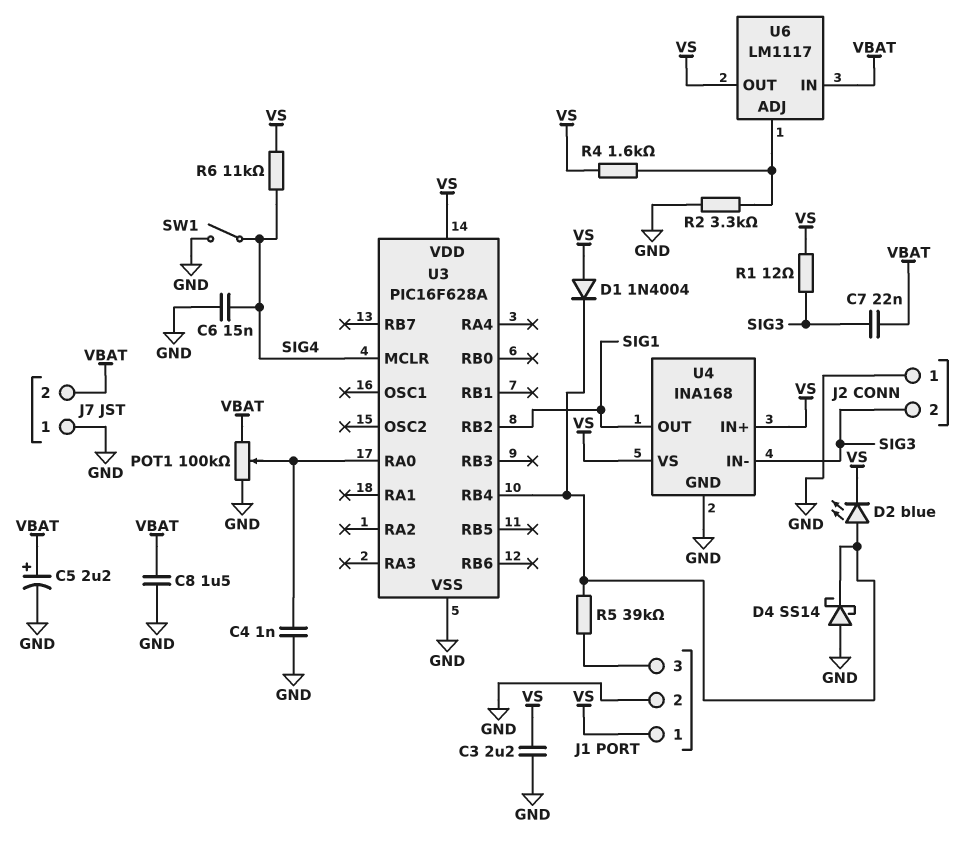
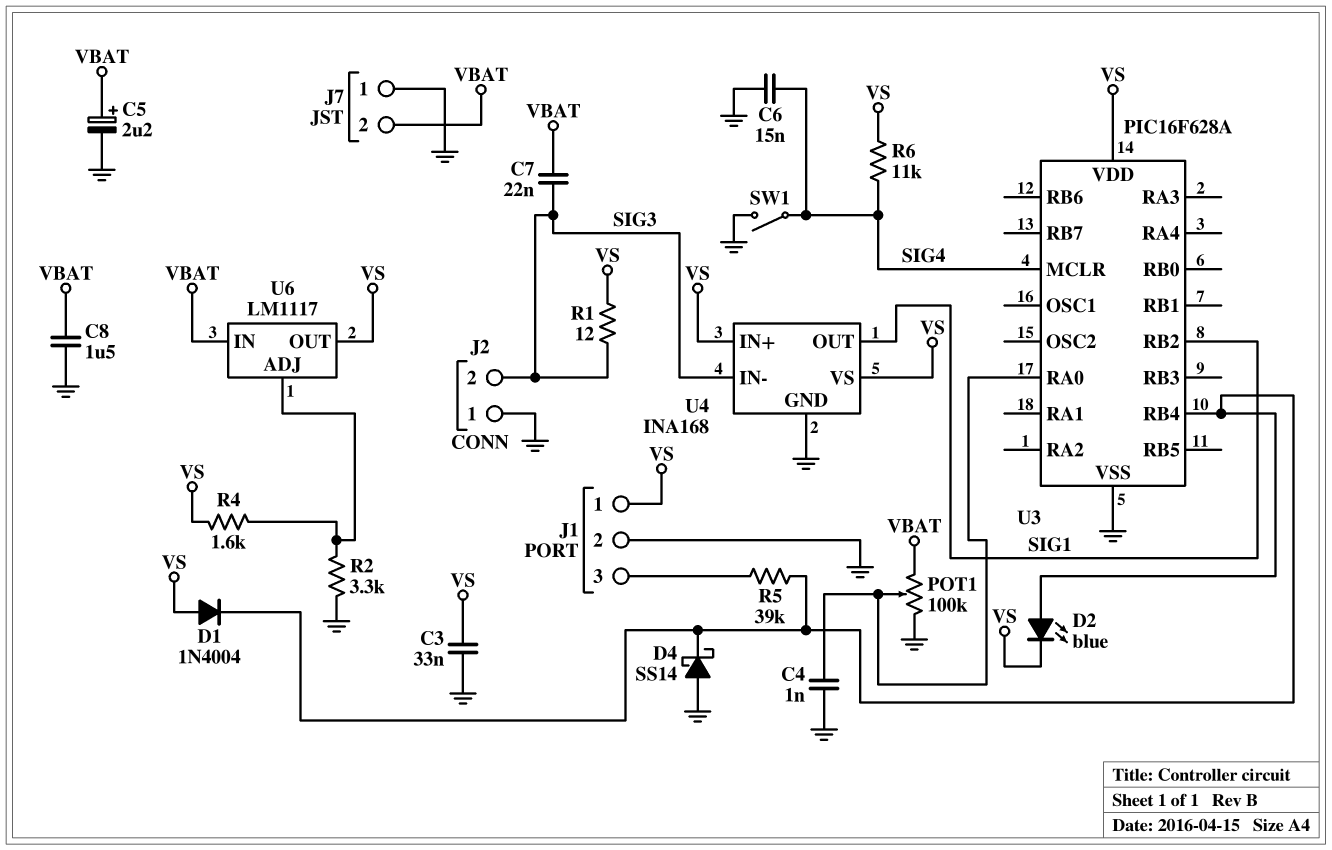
C3: 2.2uF (GND, VS) -> 33nF (GND, VS)

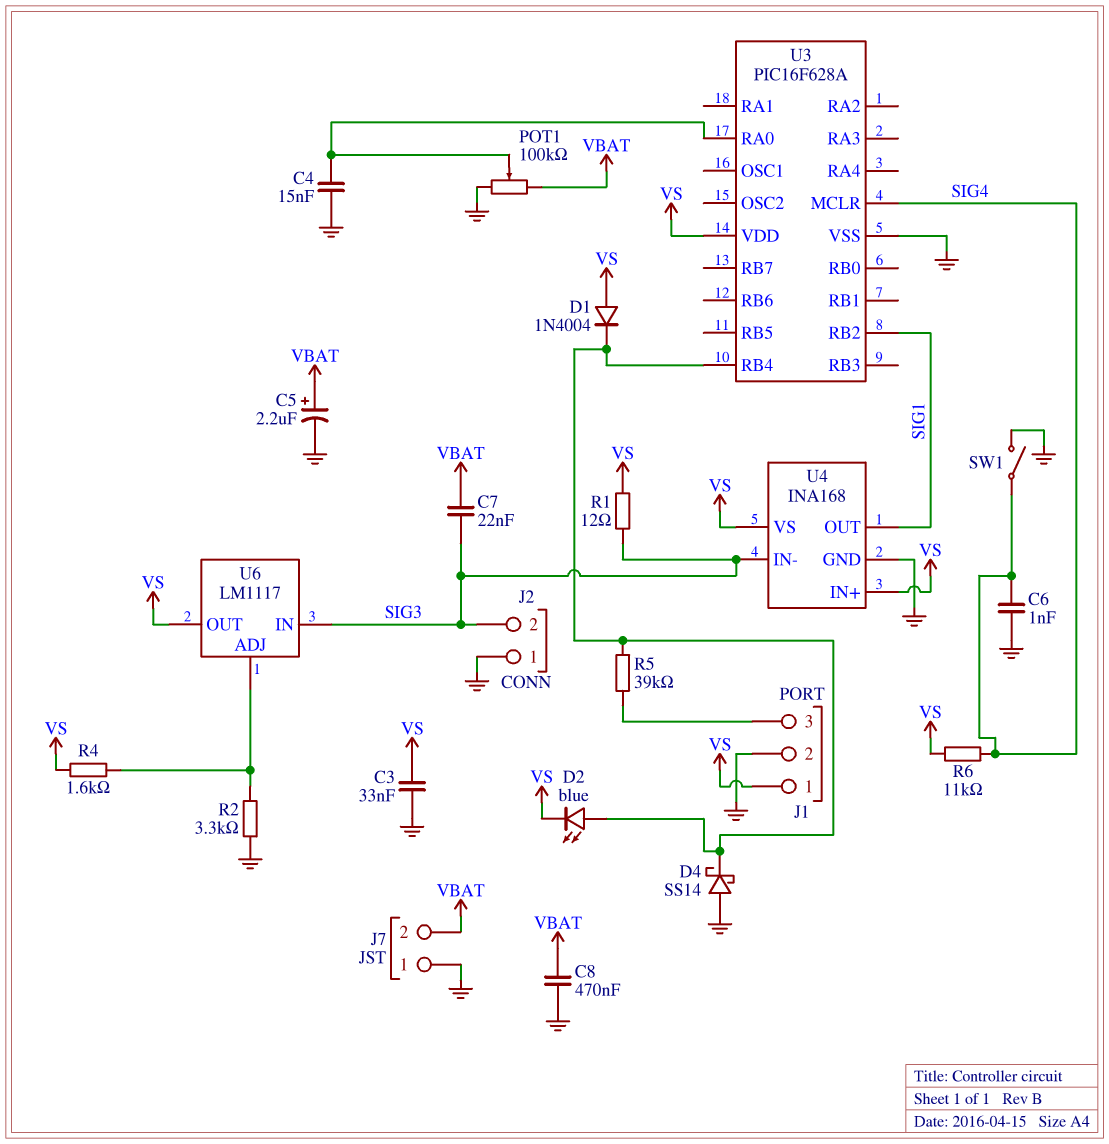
C4: 1nF (GND, U3/RA0) -> 15nF (GND, U3/RA0)
C6: 15nF (GND, SIG4) -> 1nF (GND, SIG4)
C8: 1.5uF (GND, VBAT) -> 470nF (GND, VBAT)
U6 pin IN: VBAT -> SIG3

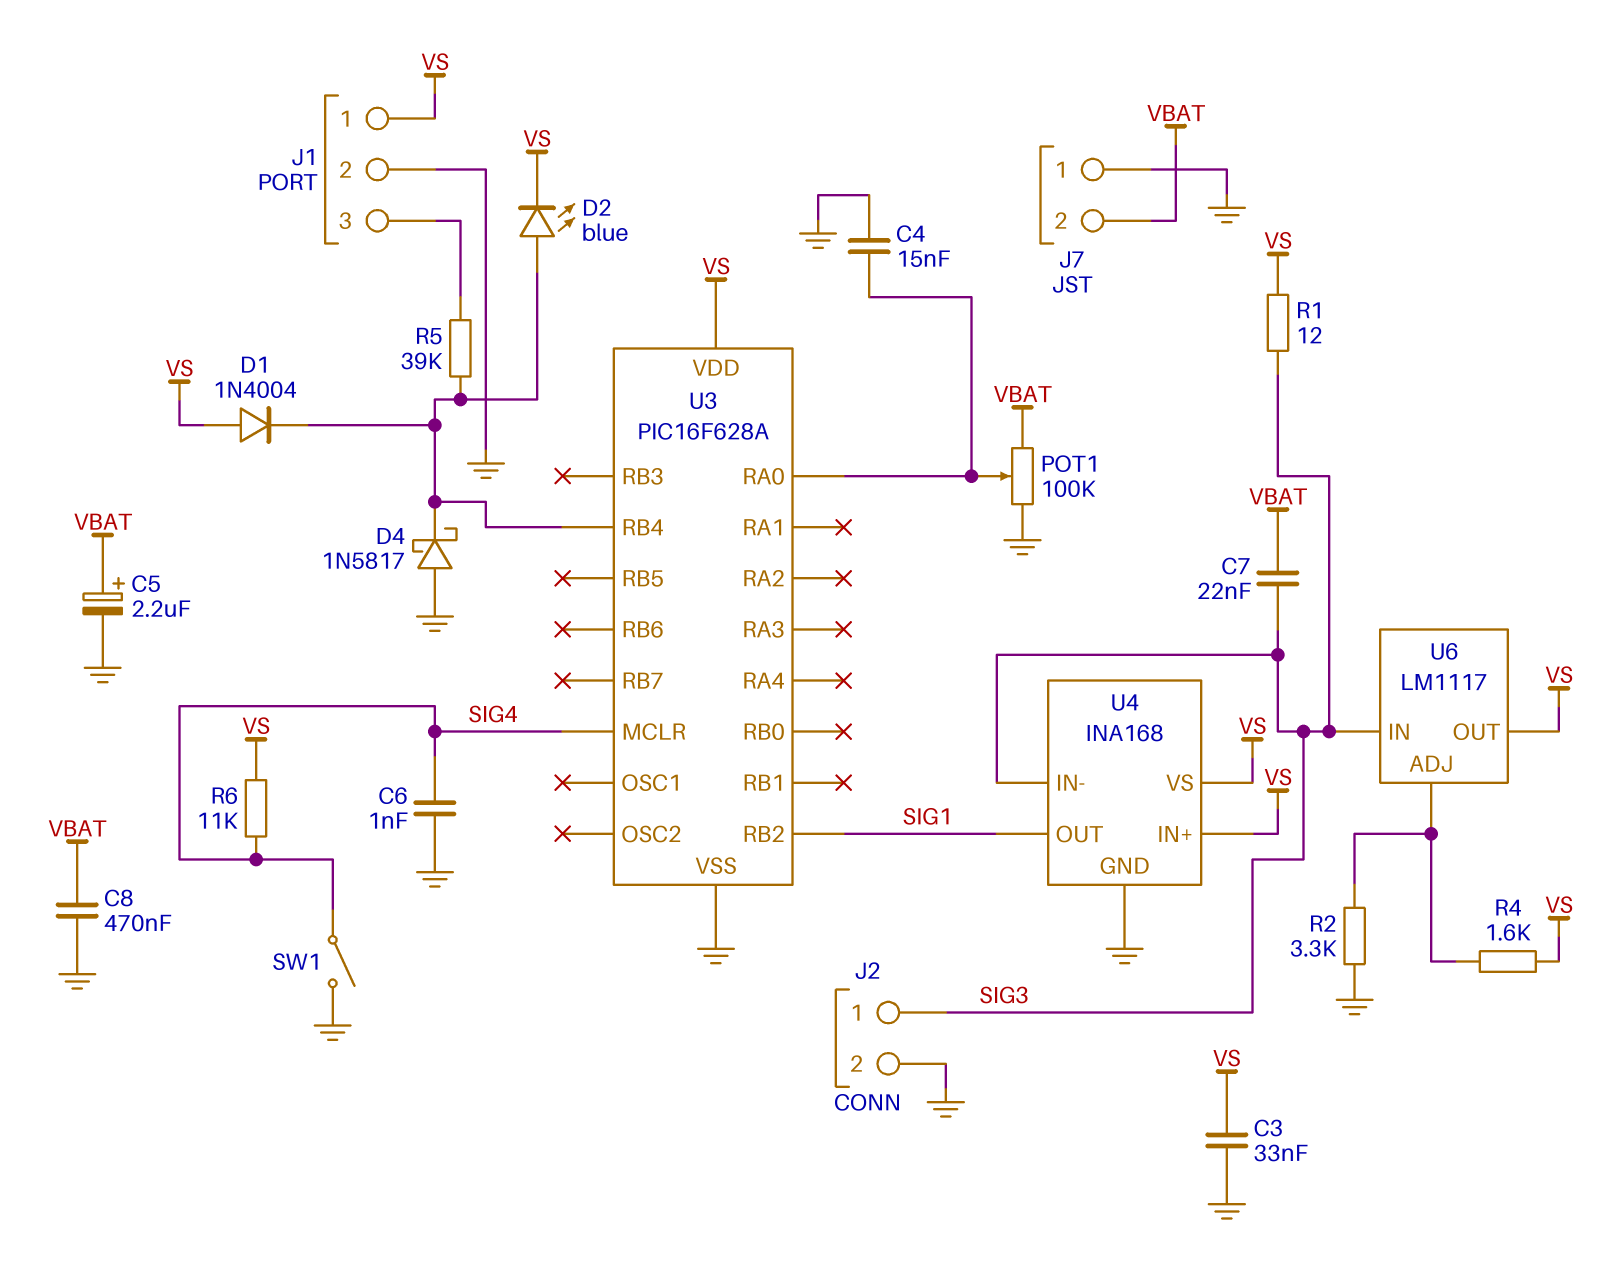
D4: schottky SS14 (A GND, K U3/RB4) -> schottky 1N5817 (A GND, K U3/RB4)
J2 pin 1: GND -> SIG3
J2 pin 2: SIG3 -> GND

